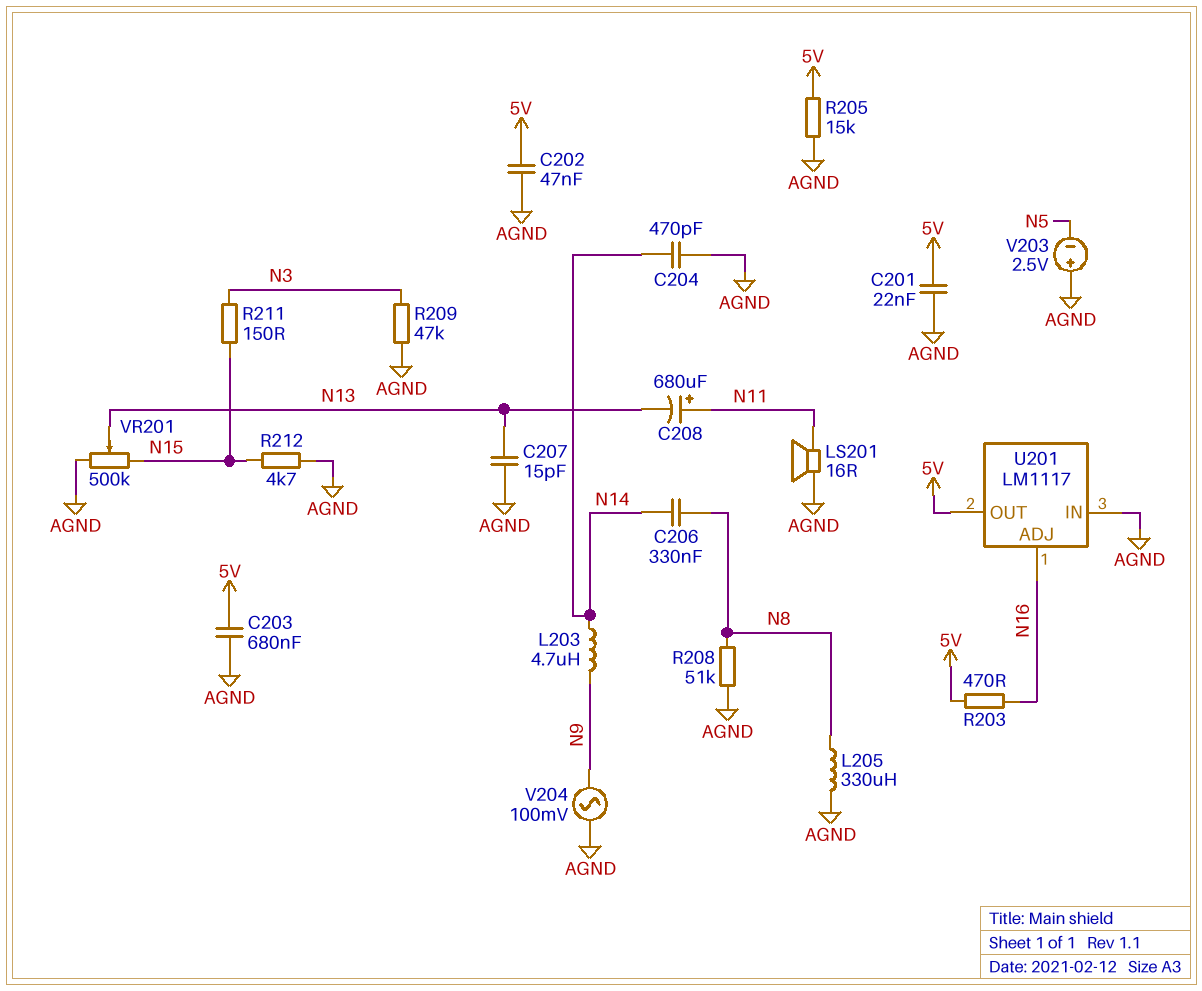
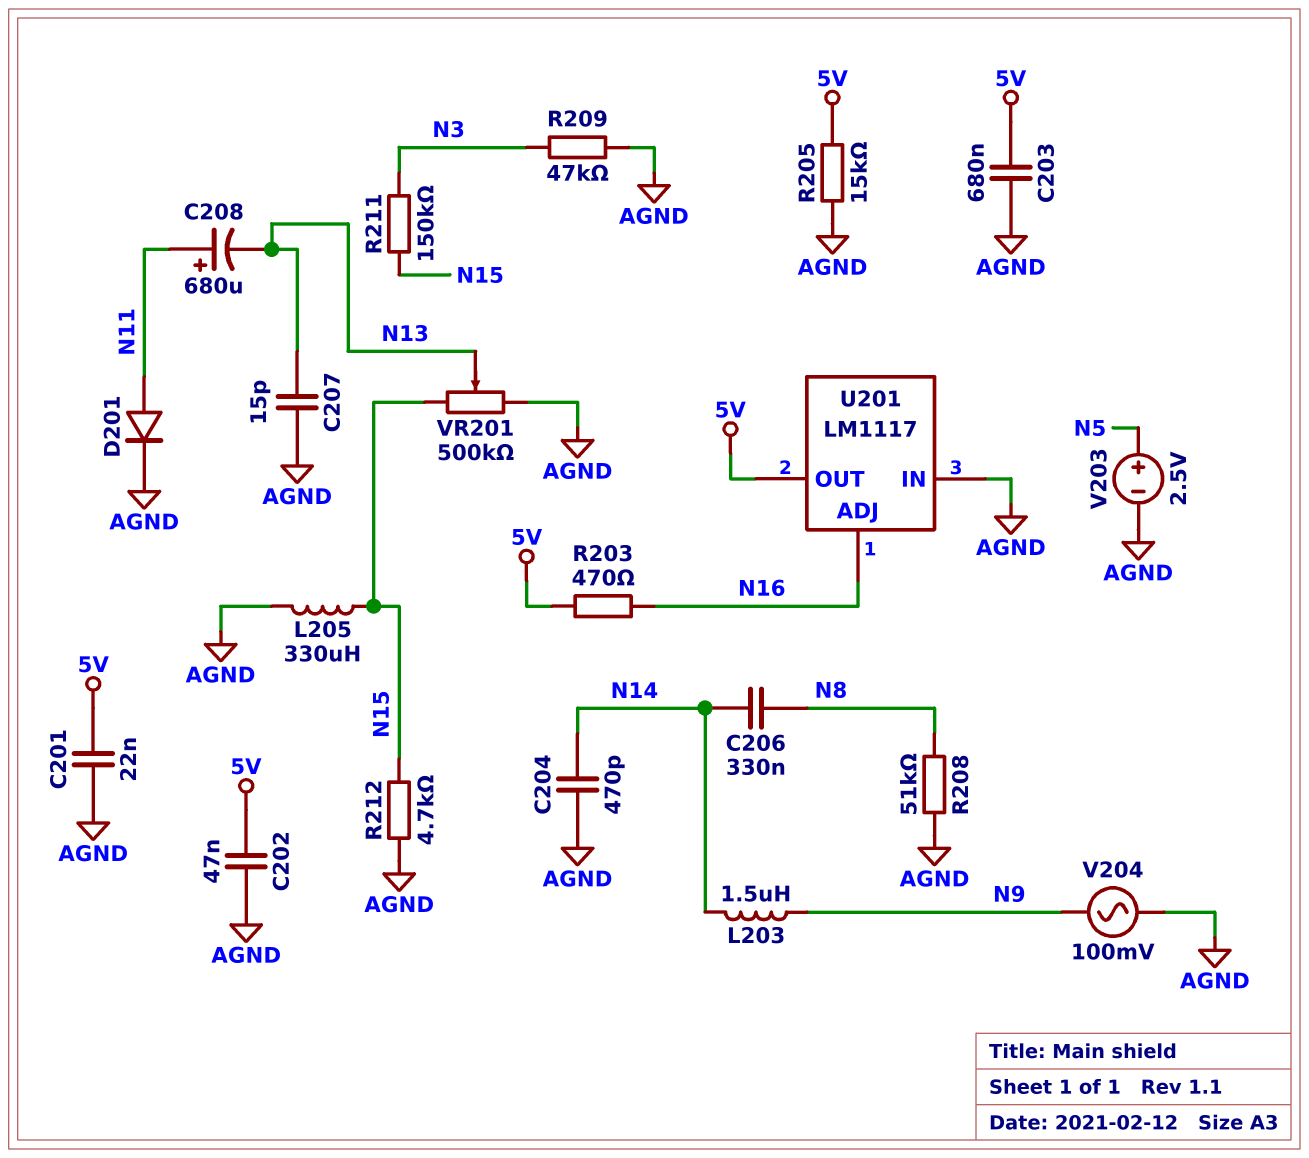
D201: none -> diode (A N11, K AGND)
L203: 4.7uH (N9, N14) -> 1.5uH (N9, N14)
L205: 330uH (AGND, N8) -> 330uH (AGND, N15)
LS201: speaker 16R (AGND, N11) -> none
R211: 150 (N3, N15) -> 150k (N3, N15)
V203: 2.5V (plus AGND, minus N5) -> 2.5V (plus N5, minus AGND)

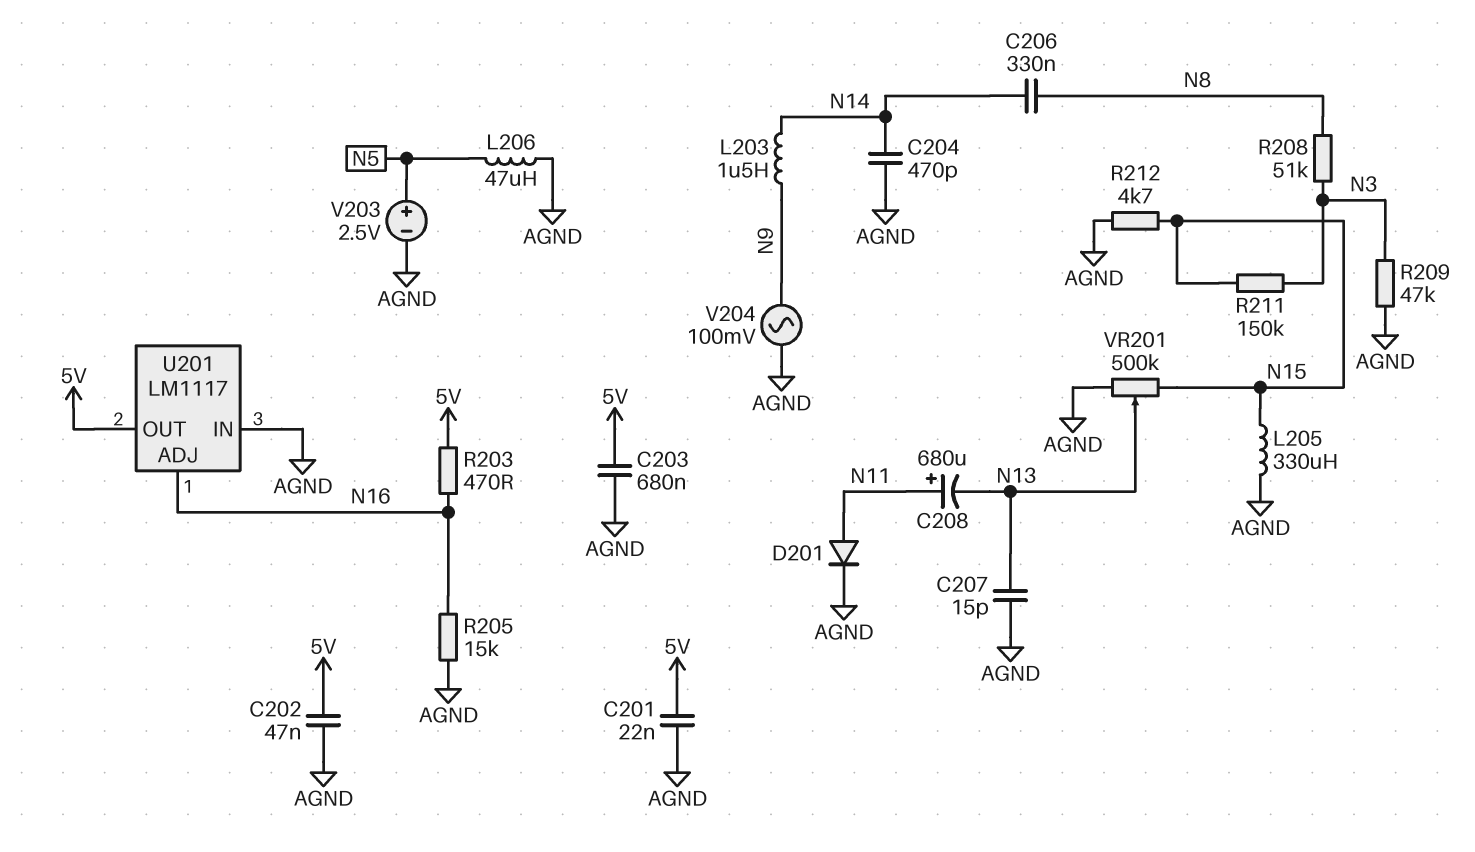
L206: none -> 47uH (AGND, N5)
R205: 15k (5V, AGND) -> 15k (AGND, N16)
R208: 51k (AGND, N8) -> 51k (N3, N8)

